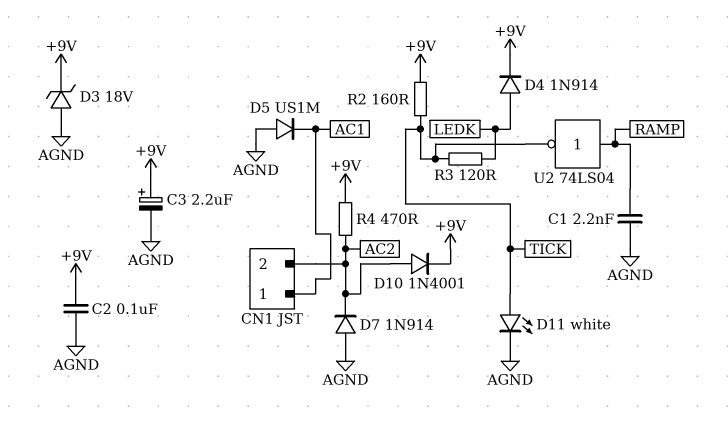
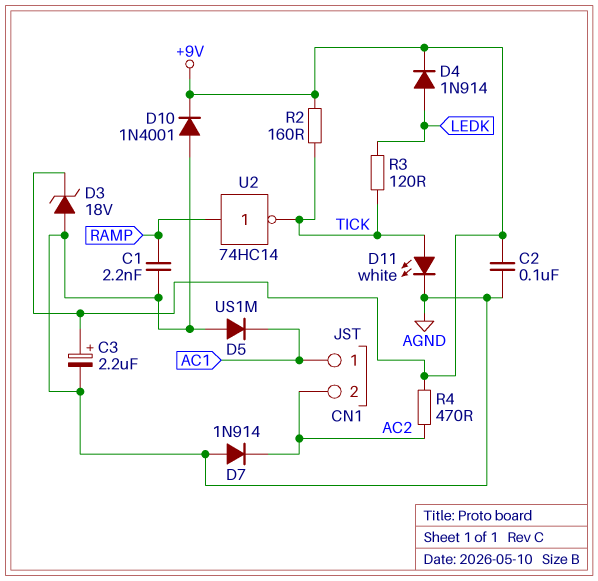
D10: diode 1N4001 (A AC2, K +9V) -> diode 1N4001 (A AGND, K +9V)
U2: NOT 74LS04 (in RAMP, out TICK) -> NOT 74HC14 (in RAMP, out TICK)

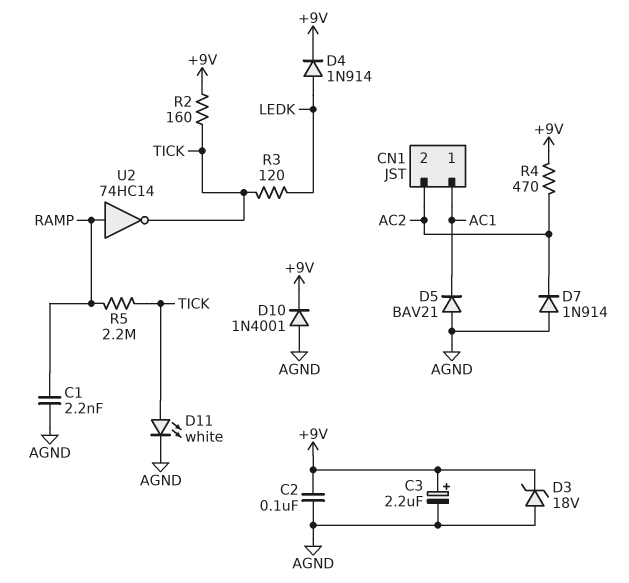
D5: diode US1M (A AGND, K AC1) -> diode BAV21 (A AGND, K AC1)
R5: none -> 2.2M (RAMP, TICK)

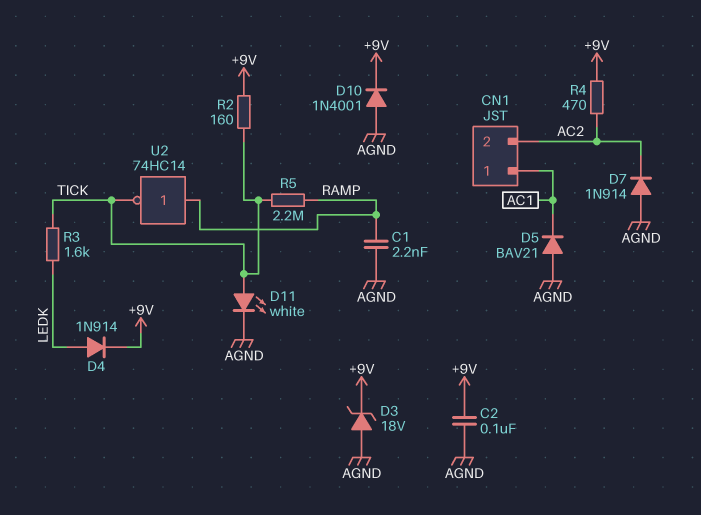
C3: 2.2uF (plus +9V, minus AGND) -> none
R3: 120 (LEDK, TICK) -> 1.6k (LEDK, TICK)

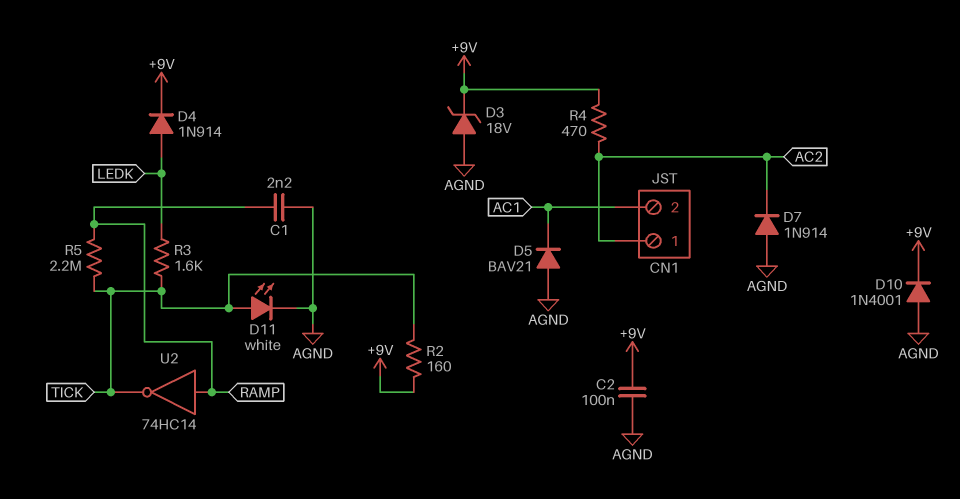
CN1 pin 1: AC1 -> AC2
CN1 pin 2: AC2 -> AC1

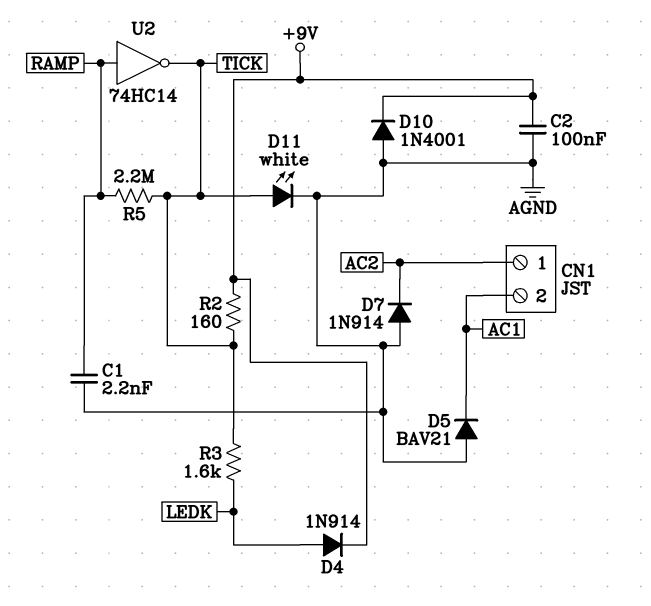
D3: zener 18V (A AGND, K +9V) -> none
R4: 470 (+9V, AC2) -> none

